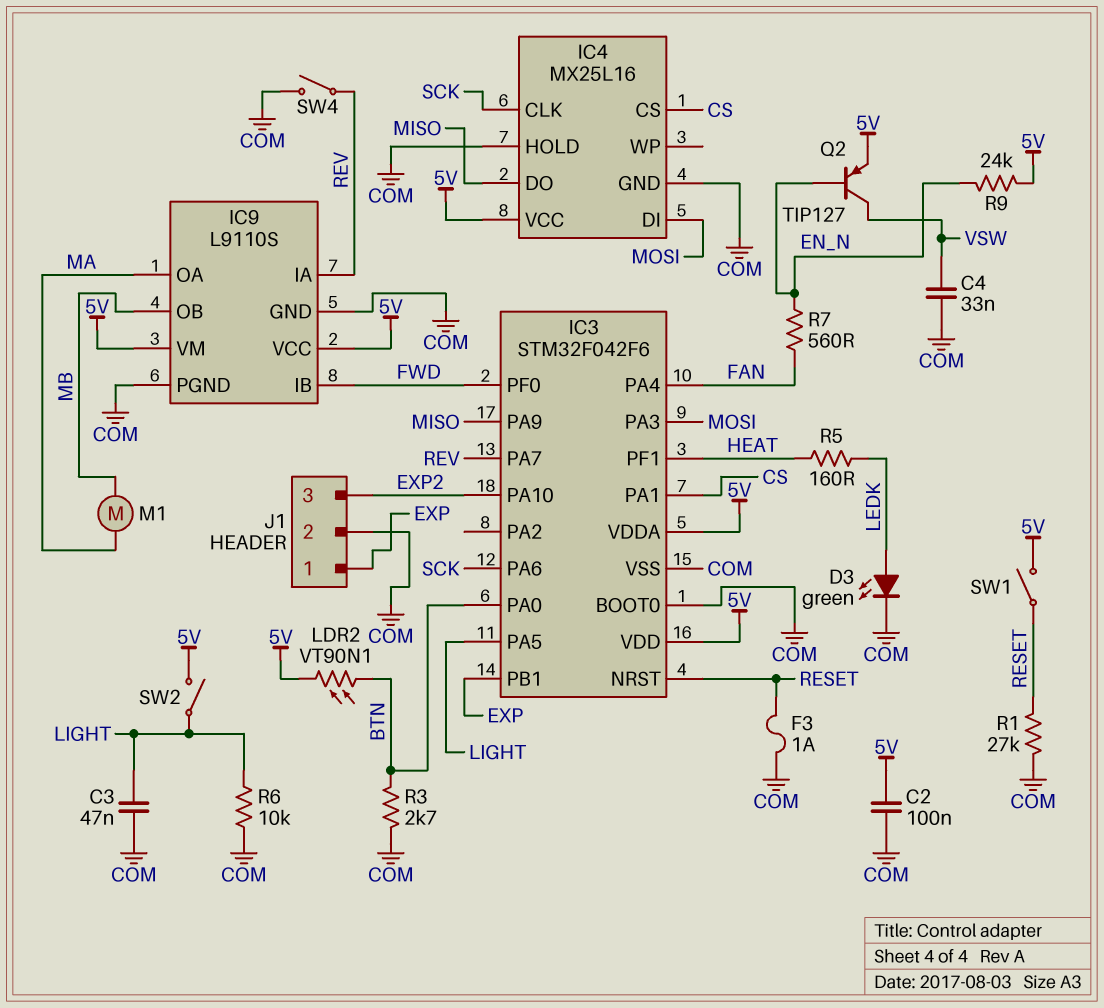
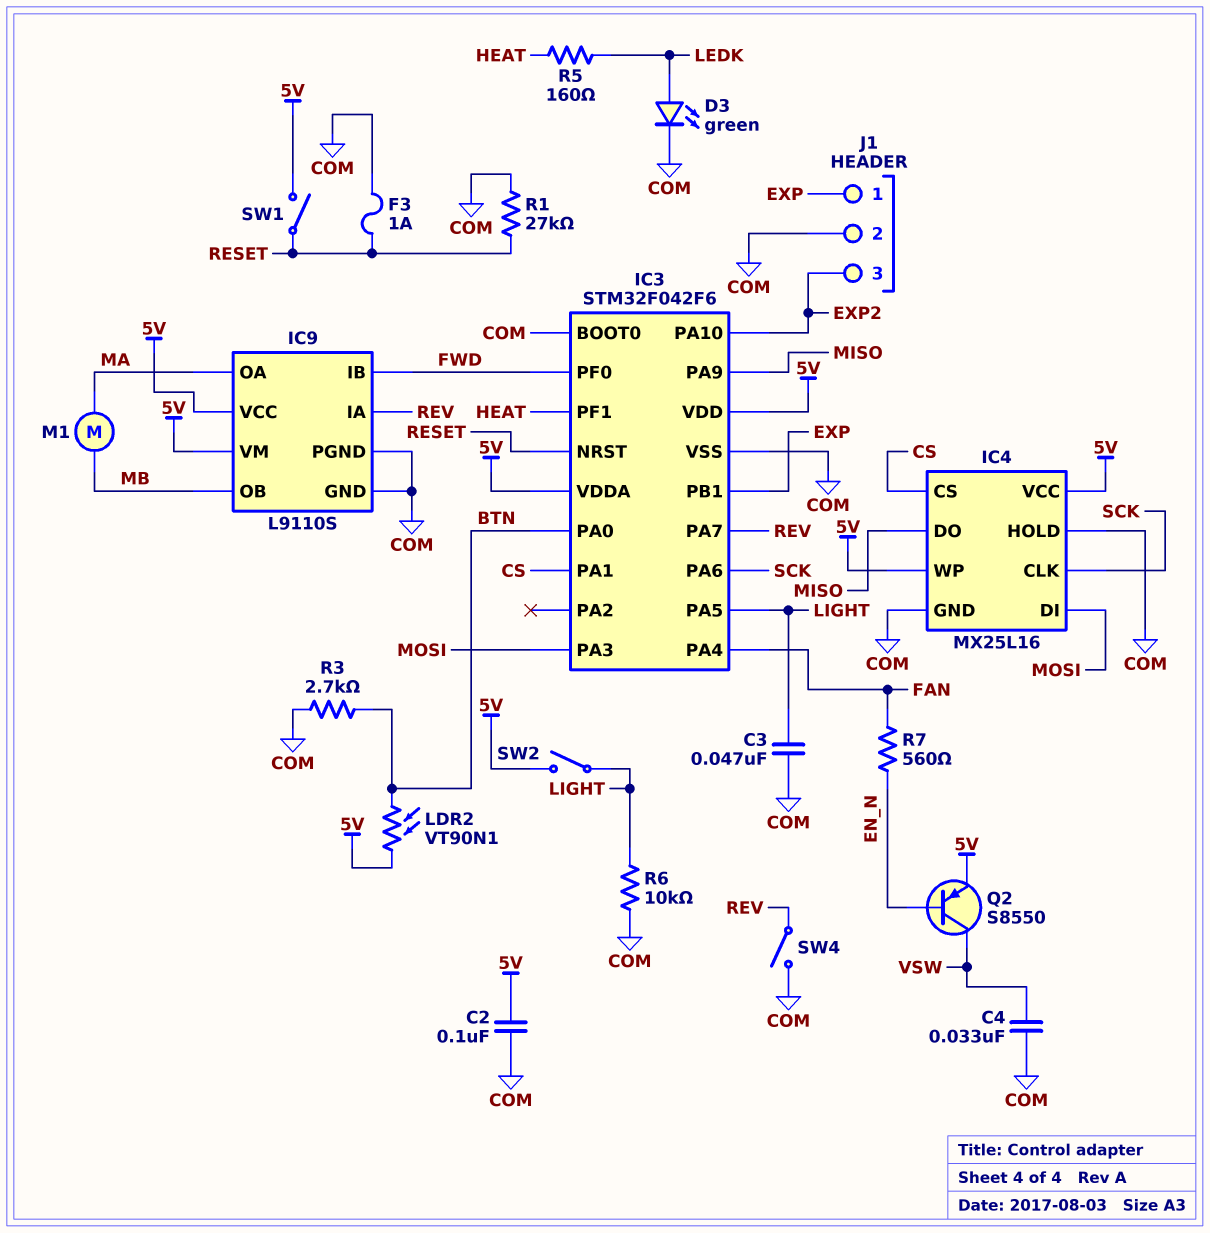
IC4 pin WP: none -> 5V
Q2: PNP TIP127 (B EN_N, C VSW, E 5V) -> PNP S8550 (B EN_N, C VSW, E 5V)
R9: 24k (5V, EN_N) -> none

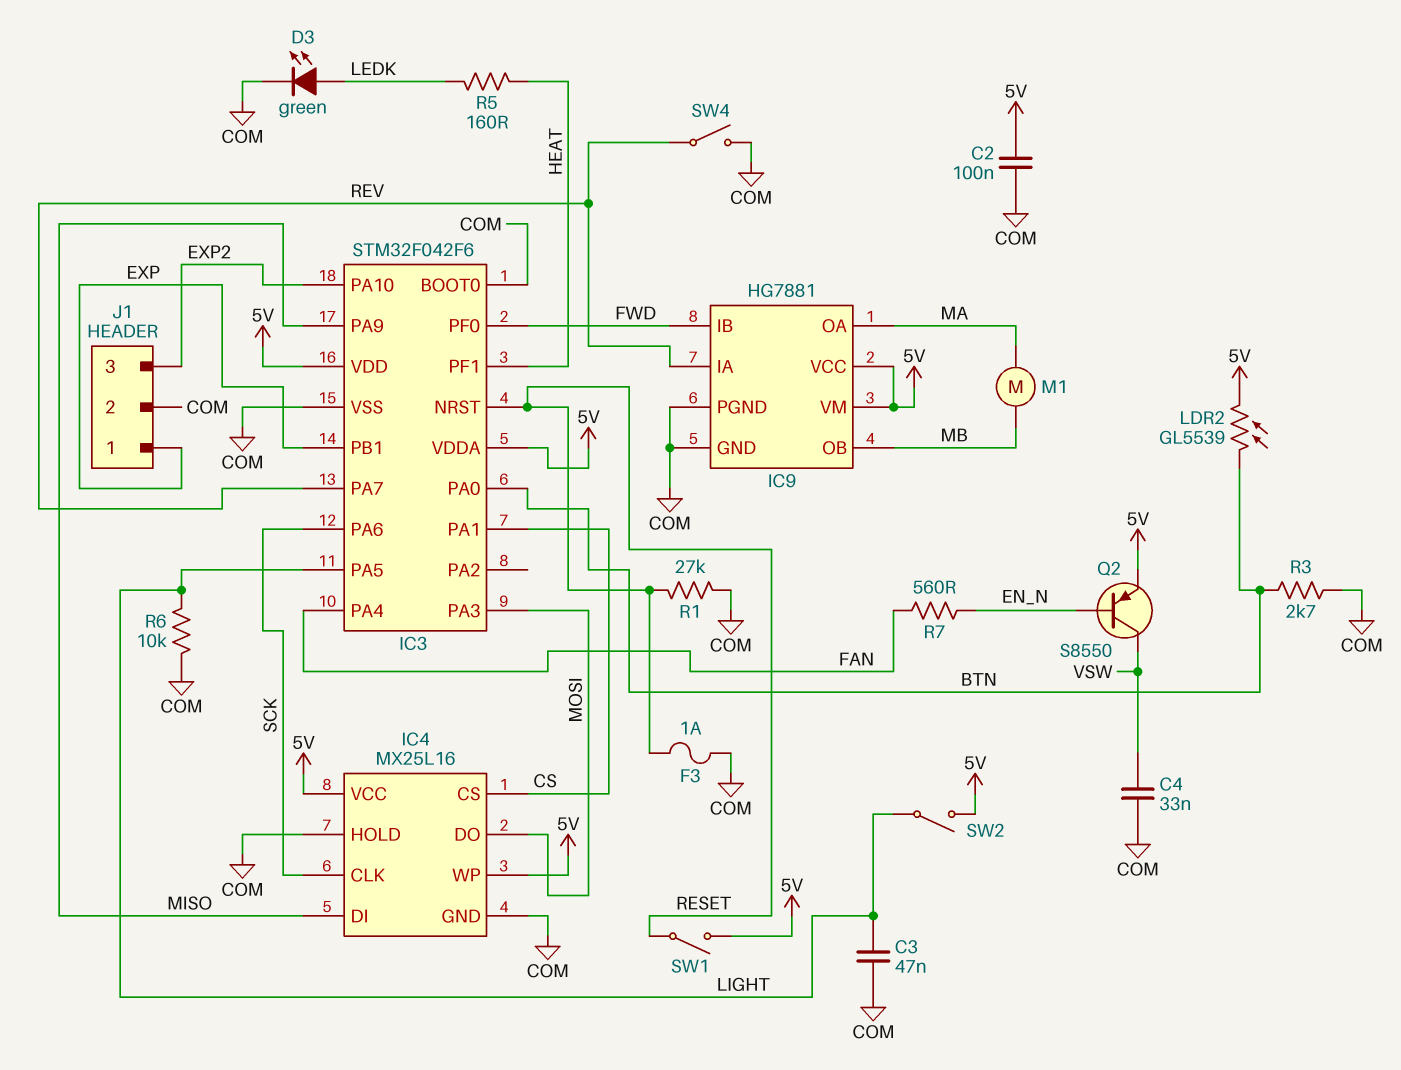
IC4 pin DI: MOSI -> MISO
IC4 pin DO: MISO -> MOSI
IC9: L9110S -> HG7881
LDR2: VT90N1 (5V, BTN) -> GL5539 (5V, BTN)

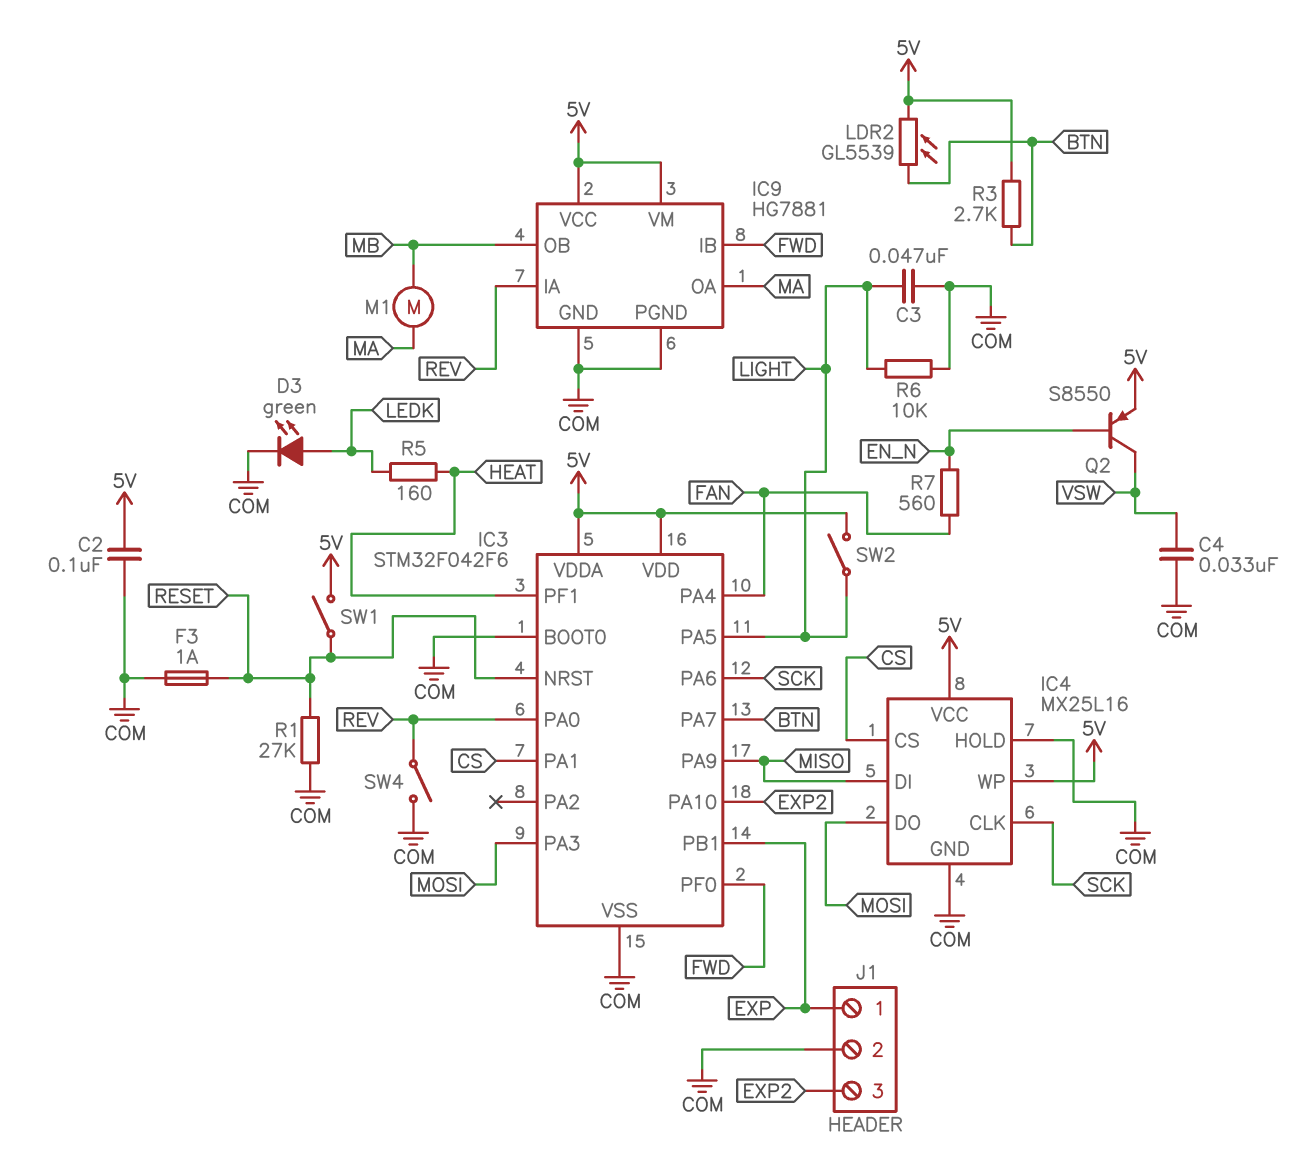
IC3 pin PA0: BTN -> REV
IC3 pin PA7: REV -> BTN
R3: 2.7k (BTN, COM) -> 2.7k (5V, BTN)

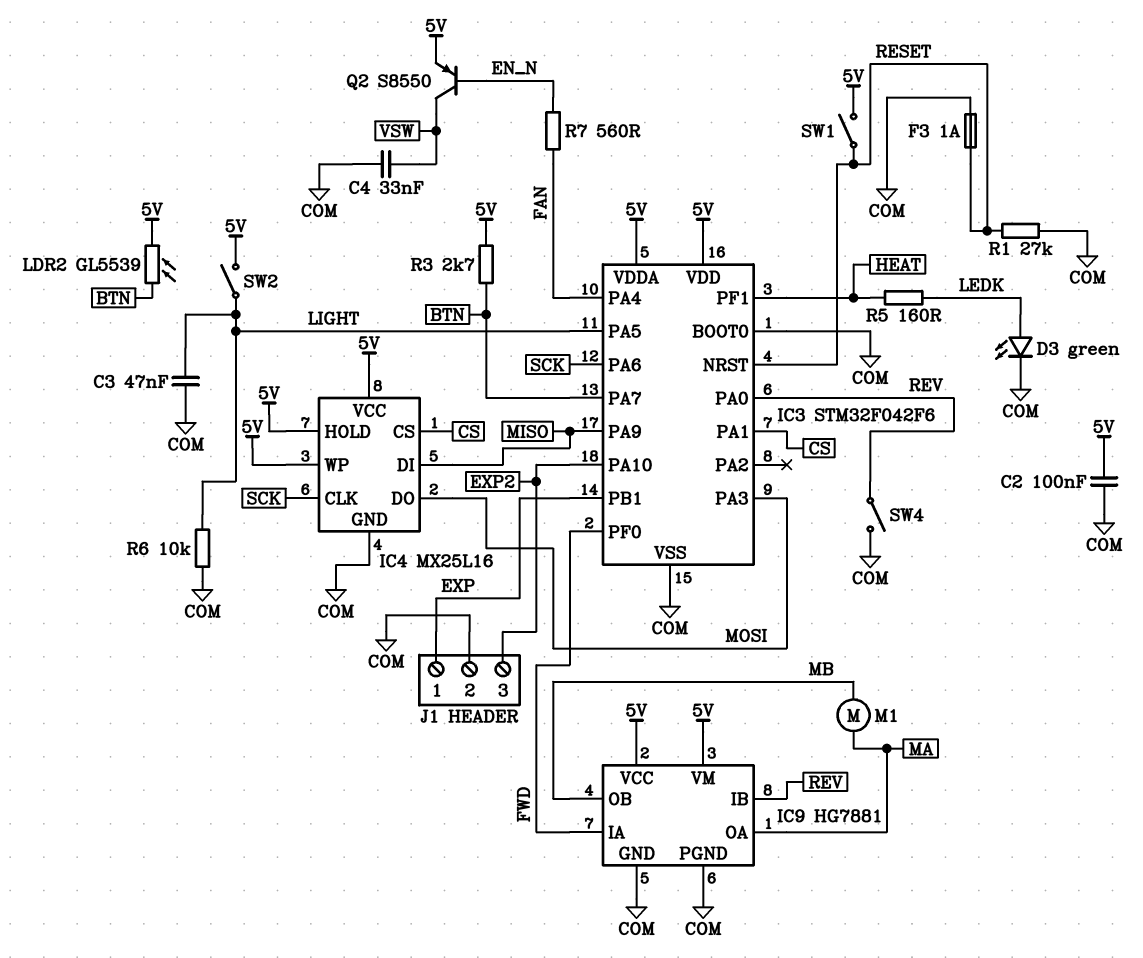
IC4 pin HOLD: COM -> 5V
IC9 pin IA: REV -> FWD
IC9 pin IB: FWD -> REV

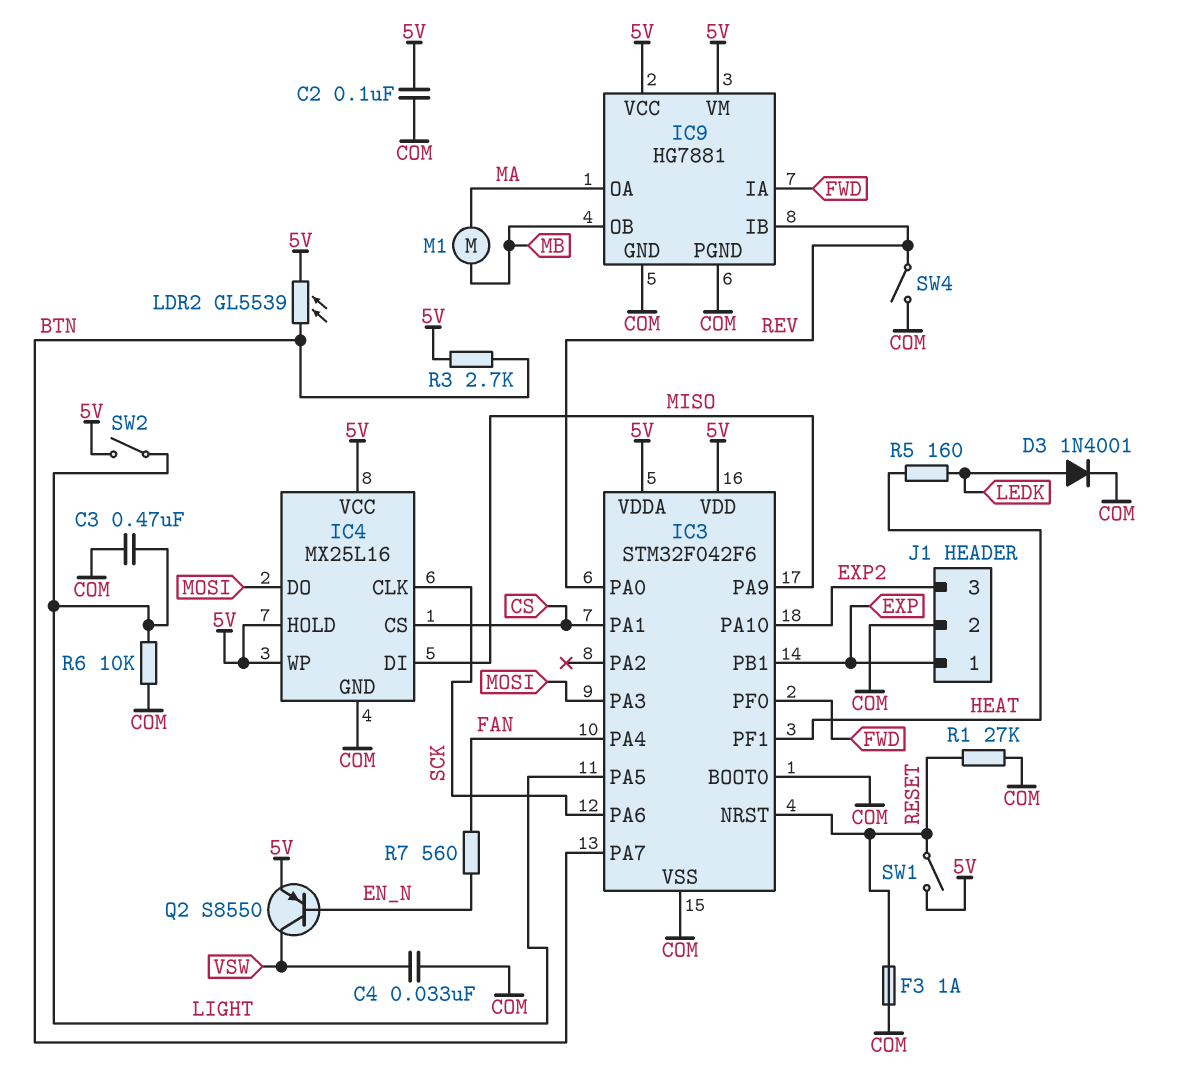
C3: 47nF (COM, LIGHT) -> 470nF (COM, LIGHT)
D3: LED green (A LEDK, K COM) -> diode 1N4001 (A LEDK, K COM)

